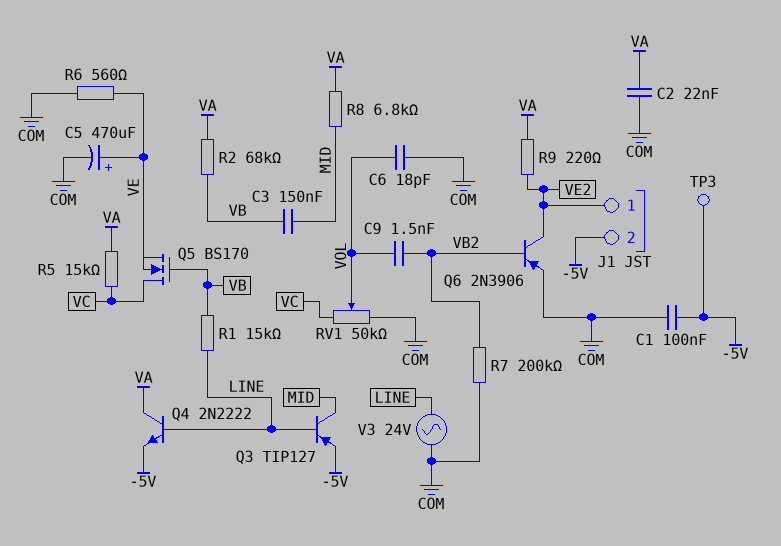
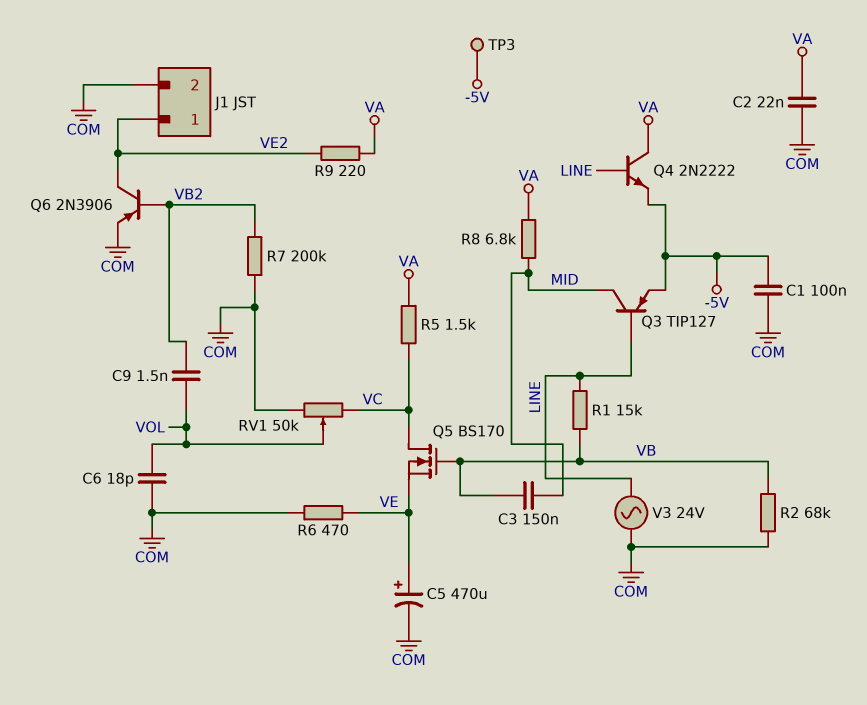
J1 pin 2: -5V -> COM
R2: 68k (VA, VB) -> 68k (COM, VB)
R5: 15k (VA, VC) -> 1.5k (VA, VC)
R6: 560 (COM, VE) -> 470 (COM, VE)

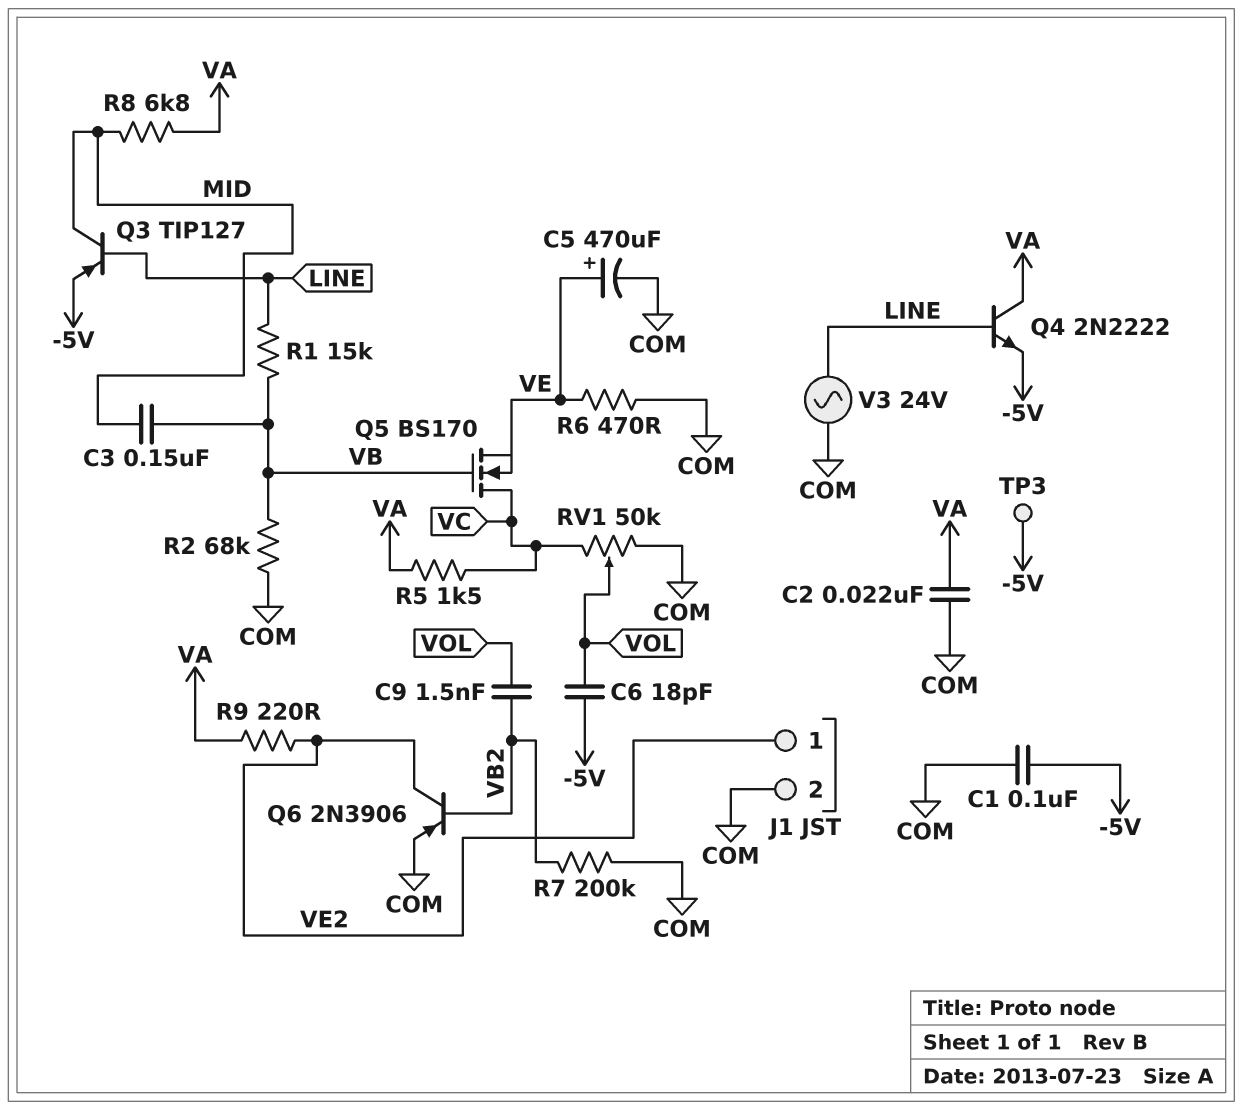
C6: 18pF (COM, VOL) -> 18pF (-5V, VOL)

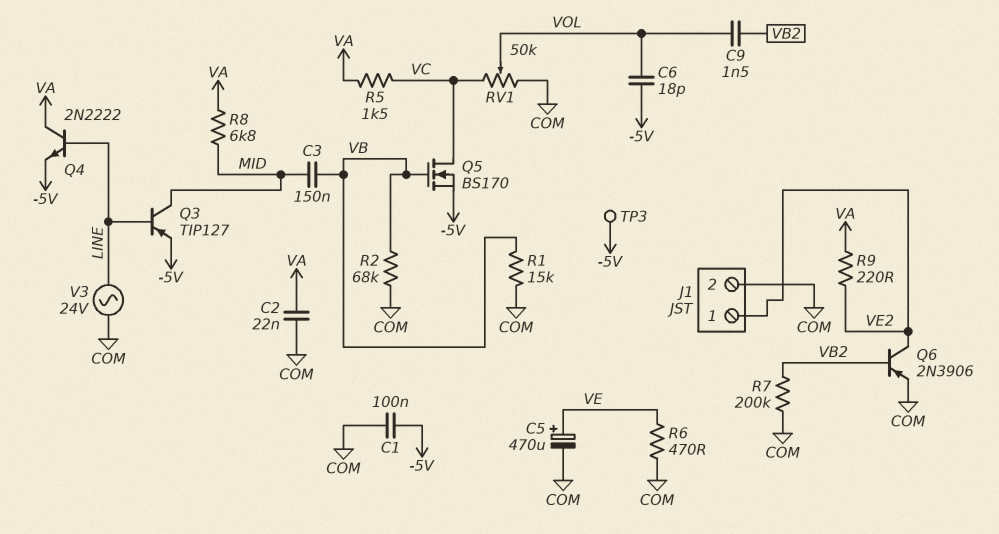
Q5: NMOS BS170 (G VB, D VC, S VE) -> NMOS BS170 (G VB, D VC, S -5V)
R1: 15k (LINE, VB) -> 15k (COM, VB)

